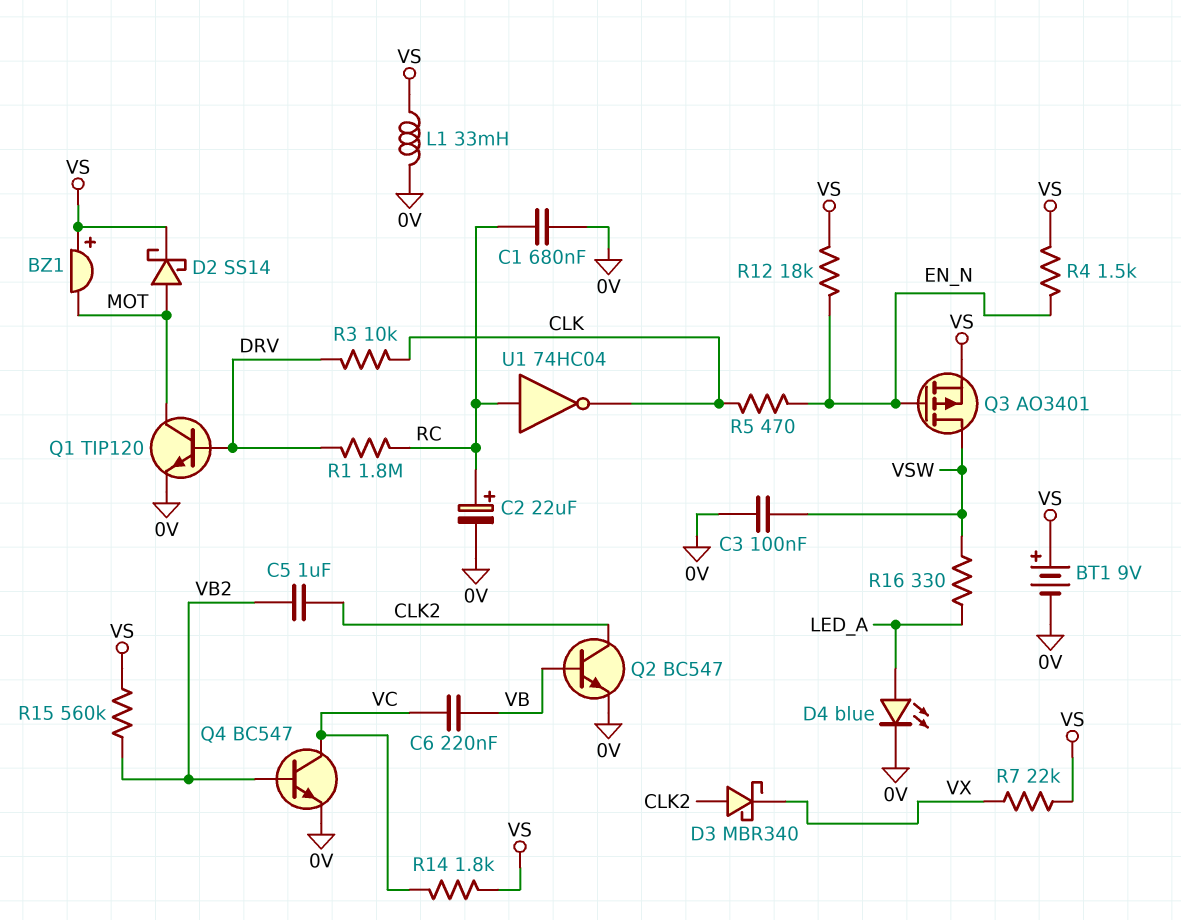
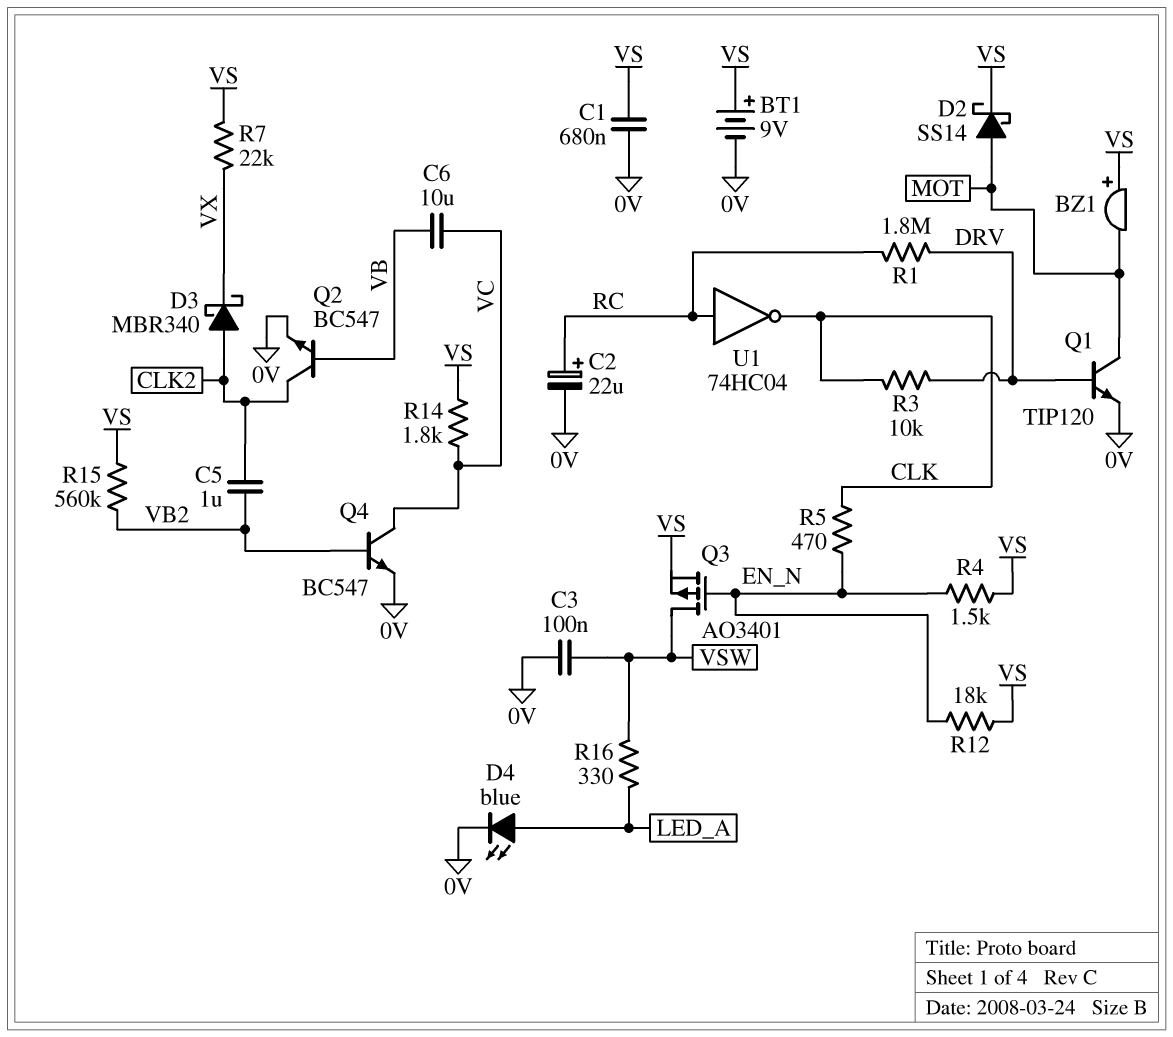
C1: 680nF (0V, RC) -> 680nF (0V, VS)
C6: 220nF (VB, VC) -> 10uF (VB, VC)
L1: 33mH (0V, VS) -> none

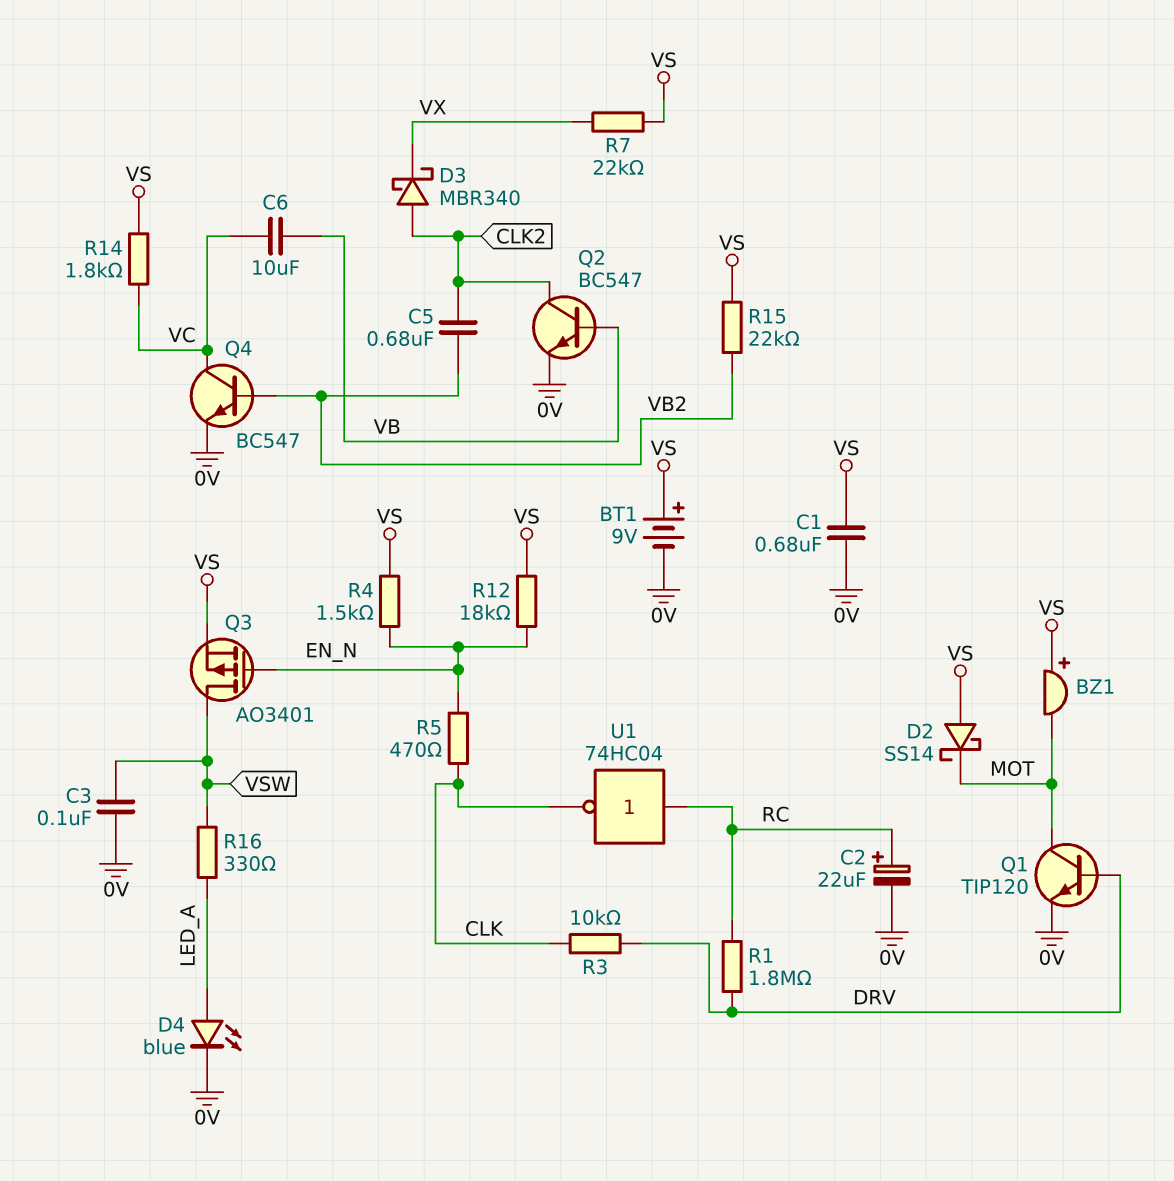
C5: 1uF (CLK2, VB2) -> 680nF (CLK2, VB2)
D2: schottky SS14 (A MOT, K VS) -> schottky SS14 (A VS, K MOT)
R15: 560k (VB2, VS) -> 22k (VB2, VS)

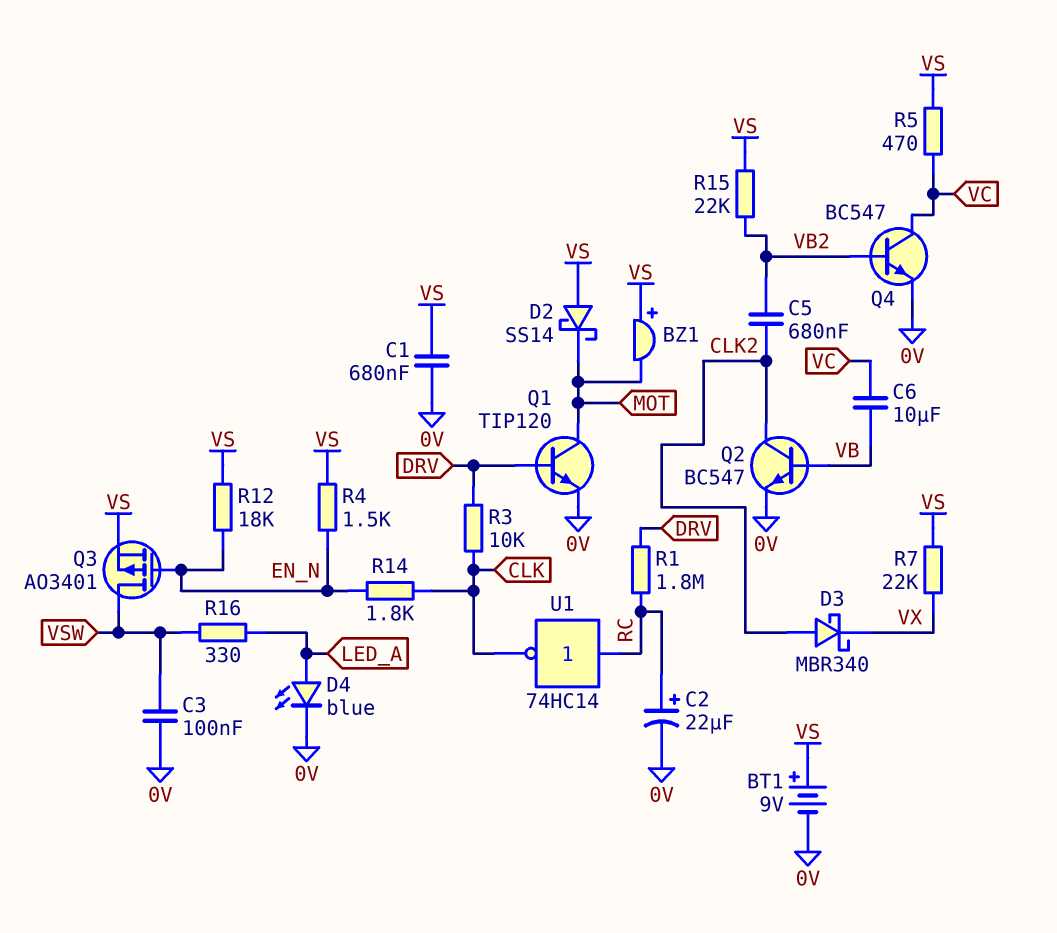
R5: 470 (CLK, EN_N) -> 470 (VC, VS)
R14: 1.8k (VC, VS) -> 1.8k (CLK, EN_N)
U1: NOT 74HC04 (in RC, out CLK) -> NOT 74HC14 (in RC, out CLK)

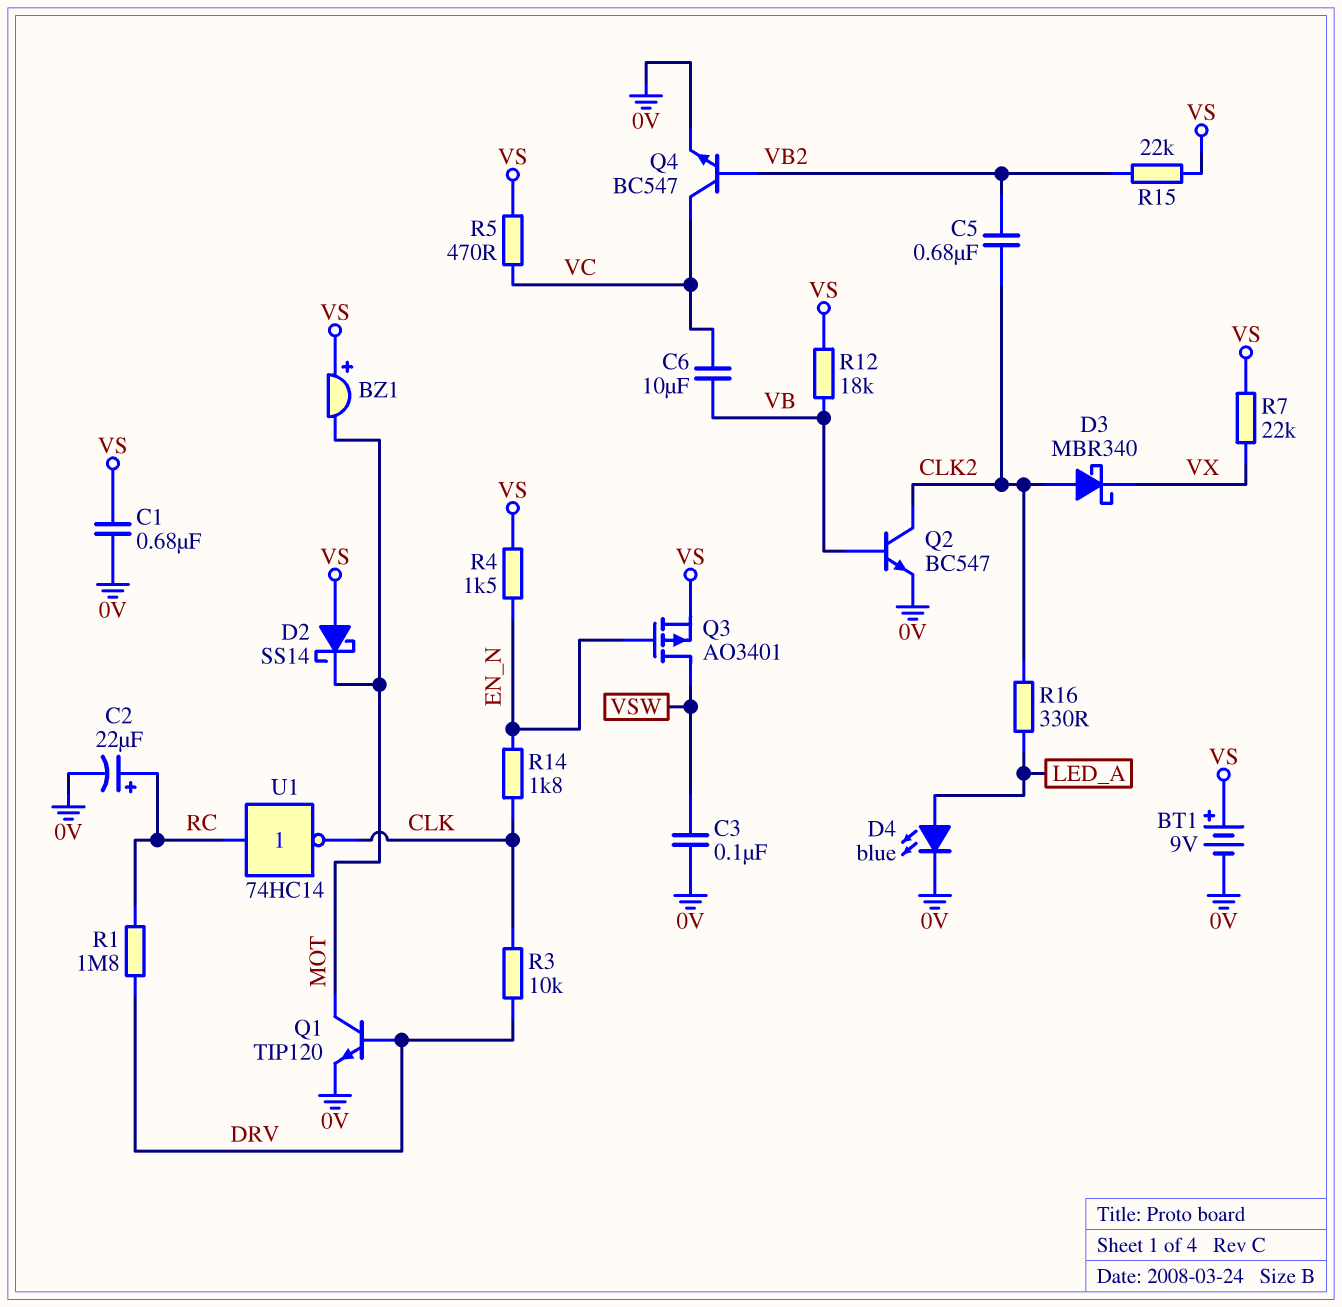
R12: 18k (EN_N, VS) -> 18k (VB, VS)
R16: 330 (LED_A, VSW) -> 330 (CLK2, LED_A)

